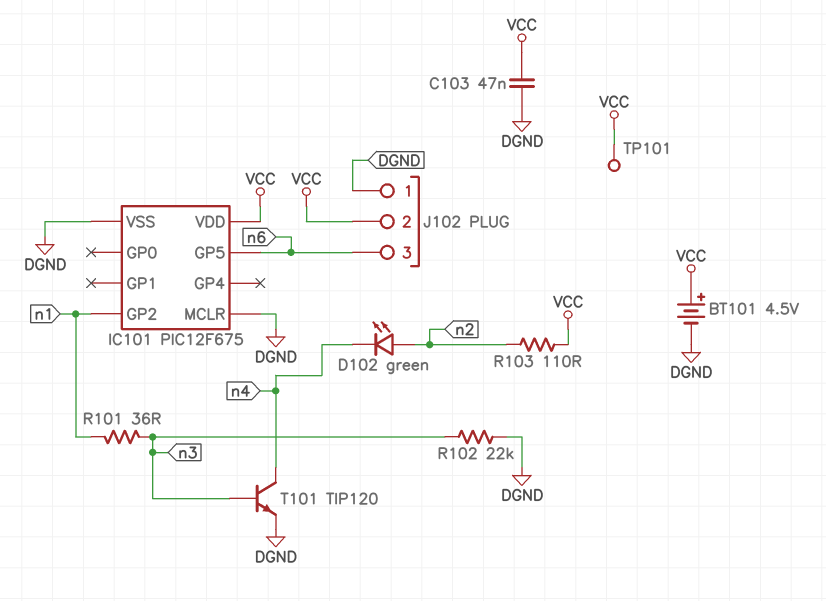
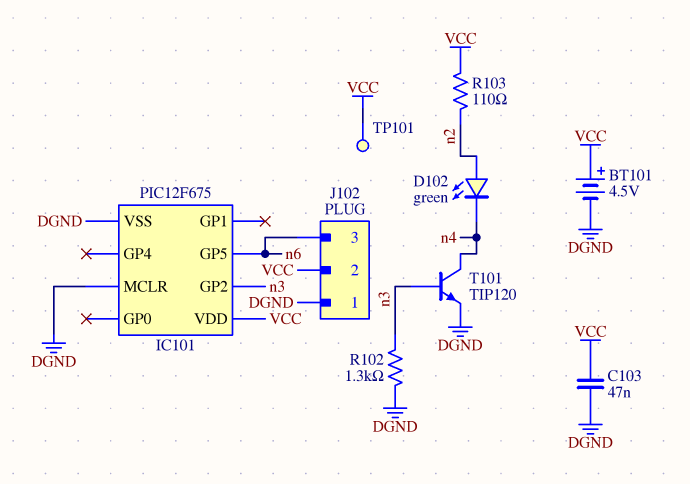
IC101 pin GP2: n1 -> n3
R101: 36 (n1, n3) -> none
R102: 22k (DGND, n3) -> 1.3k (DGND, n3)

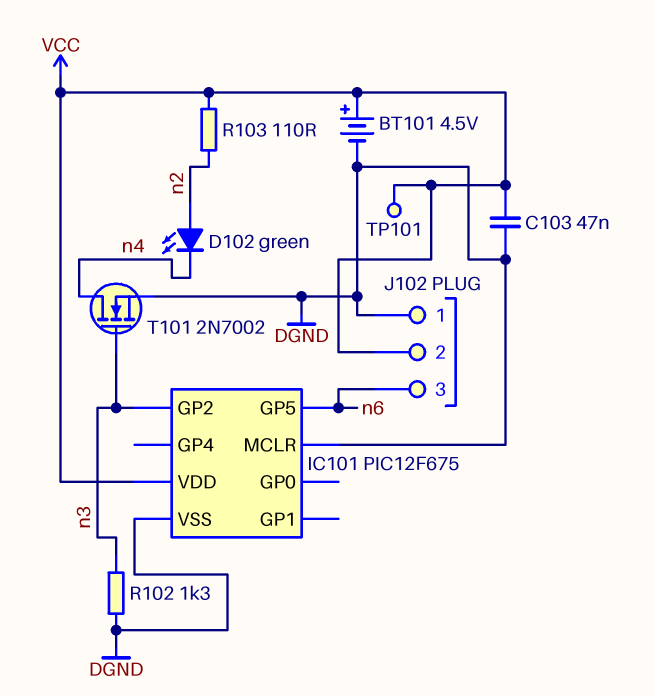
T101: NPN TIP120 (B n3, C n4, E DGND) -> NMOS 2N7002 (G n3, D n4, S DGND)

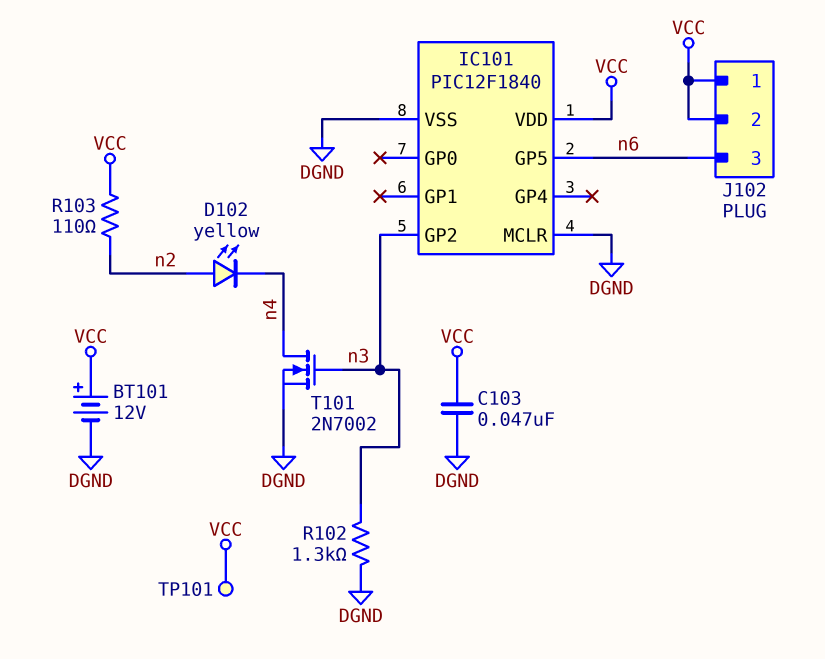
BT101: 4.5V (plus VCC, minus DGND) -> 12V (plus VCC, minus DGND)
D102: LED green (A n2, K n4) -> LED yellow (A n2, K n4)
IC101: PIC12F675 -> PIC12F1840
J102 pin 1: DGND -> VCC

